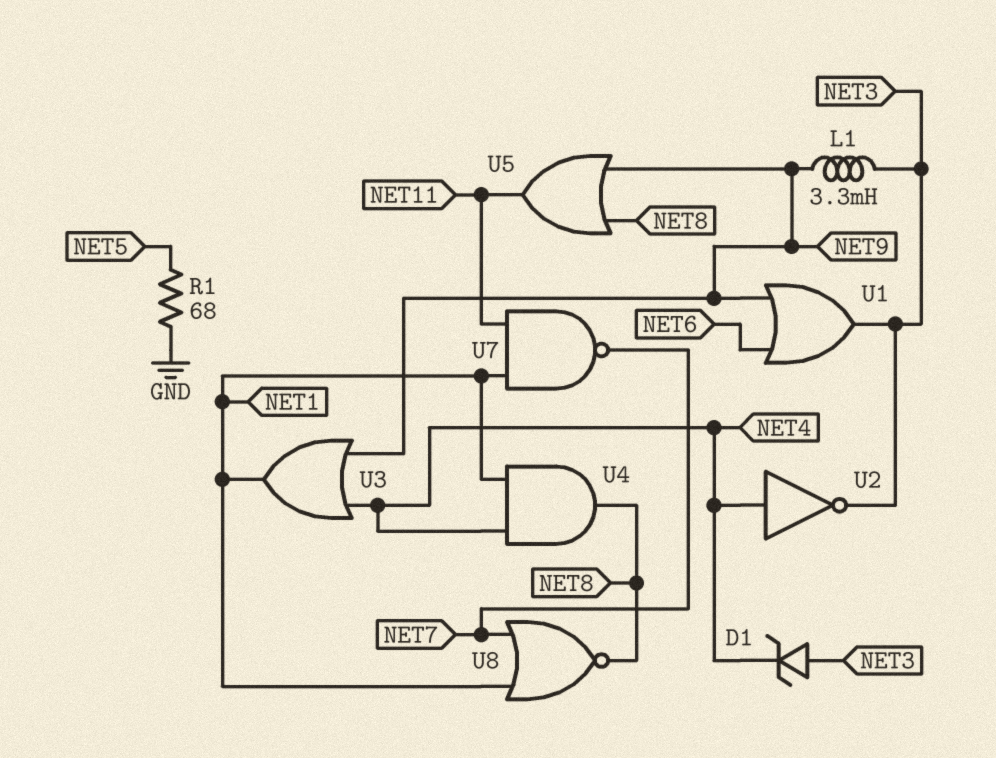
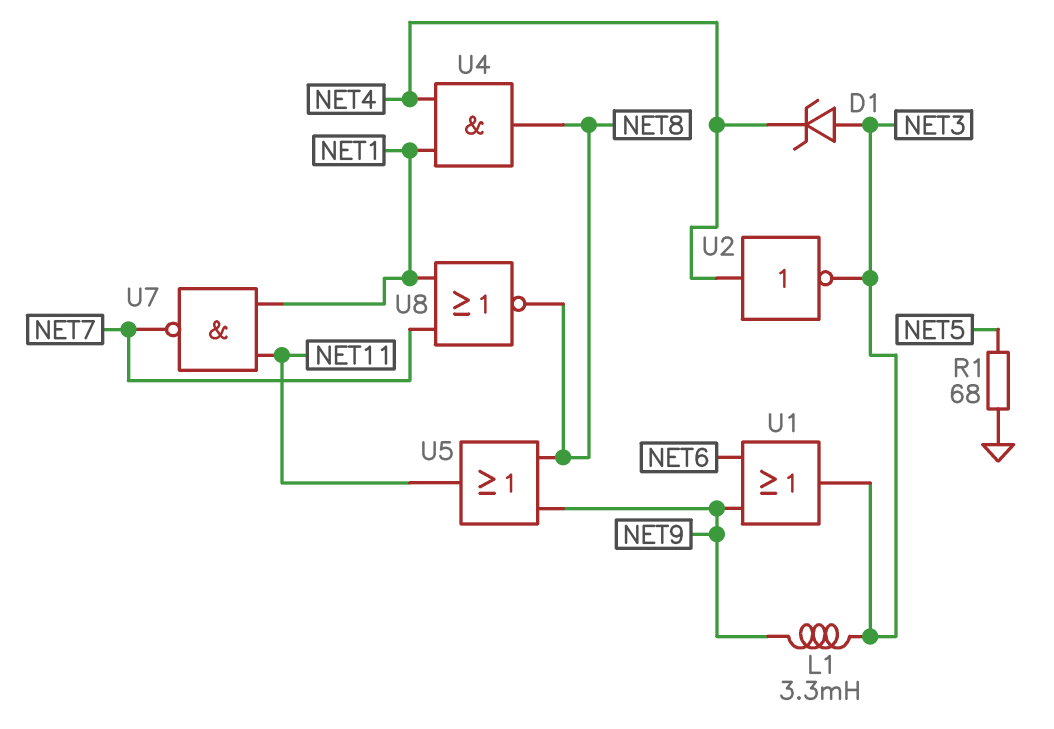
U3: OR (in NET4, in NET9, out NET1) -> none

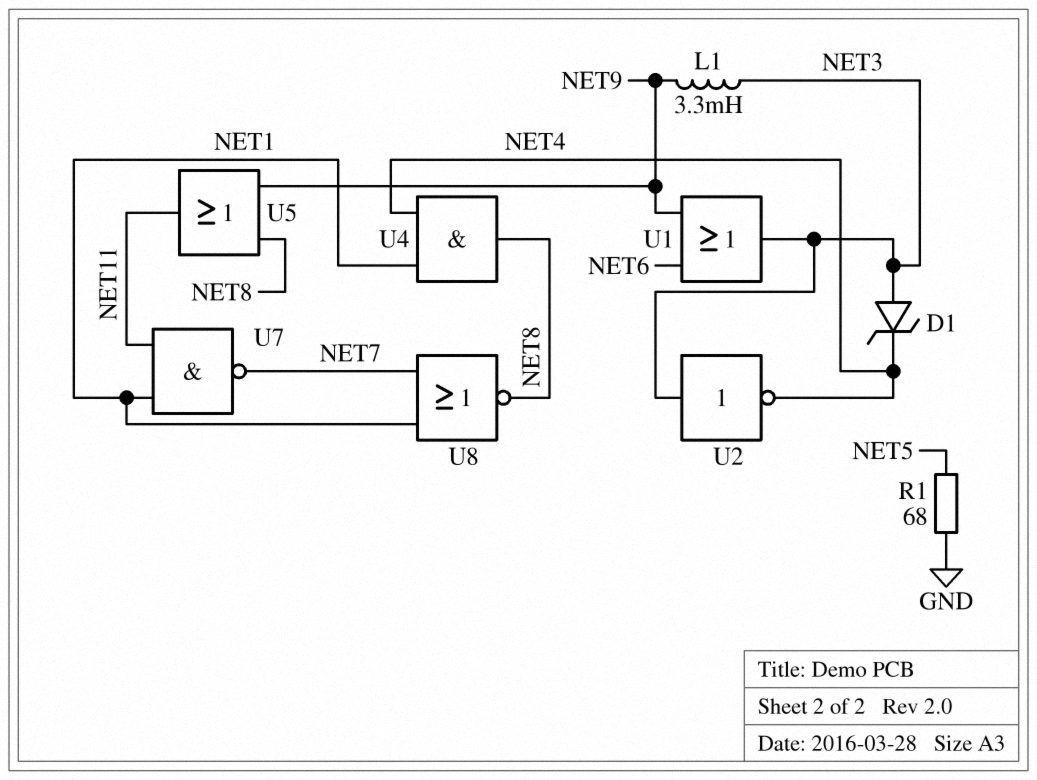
U2: NOT (in NET4, out NET3) -> NOT (in NET3, out NET4)

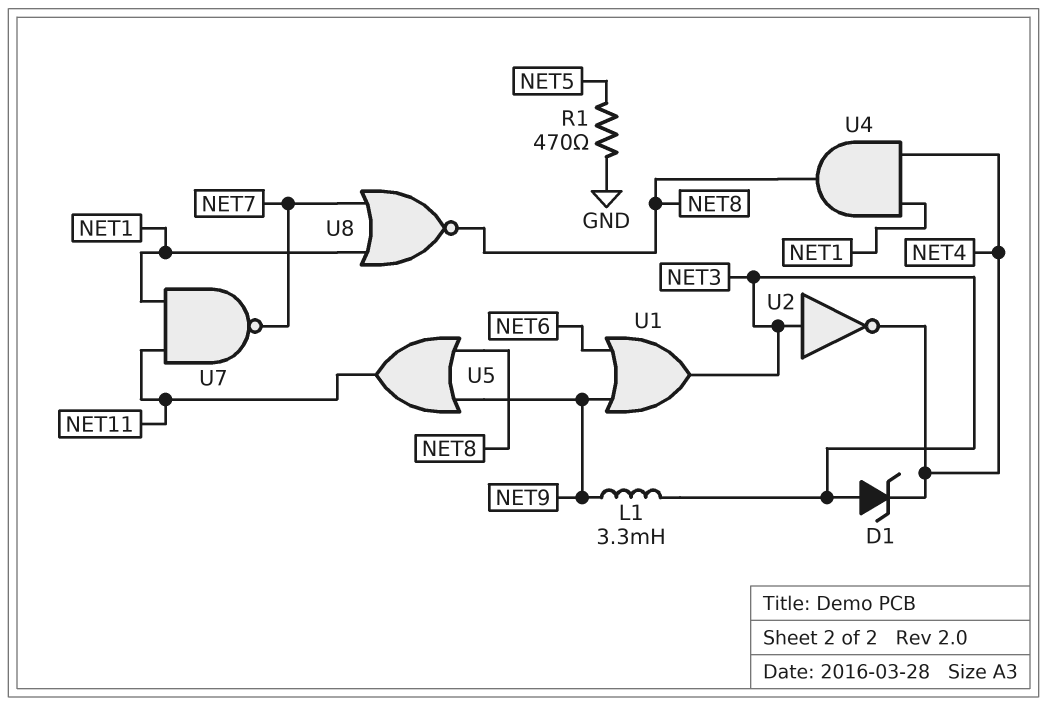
R1: 68 (GND, NET5) -> 470 (GND, NET5)

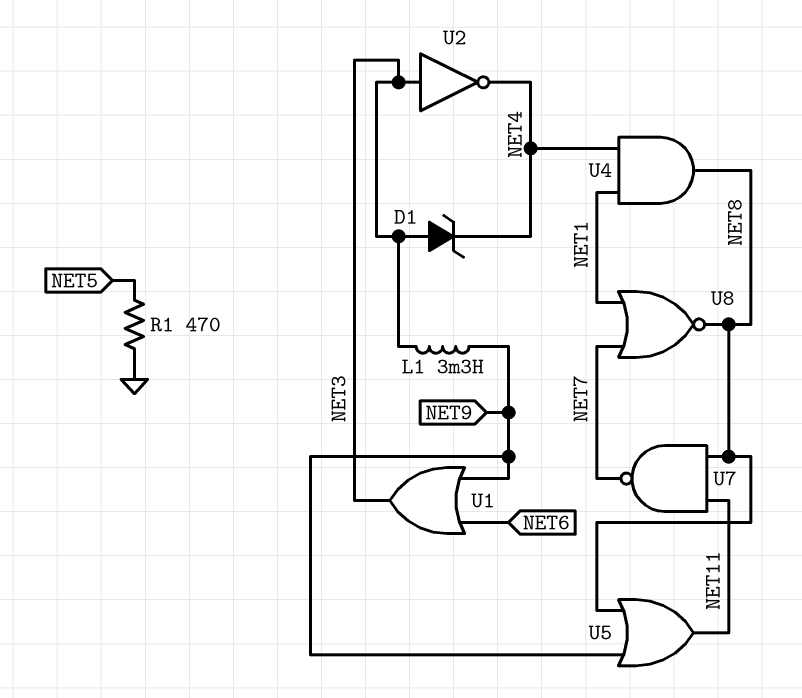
U7: NAND (in NET1, in NET11, out NET7) -> NAND (in NET8, in NET11, out NET7)

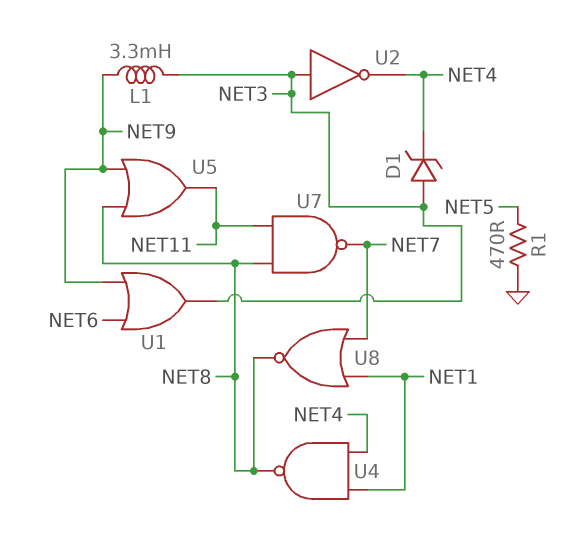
U4: AND (in NET1, in NET4, out NET8) -> NAND (in NET1, in NET4, out NET8)

